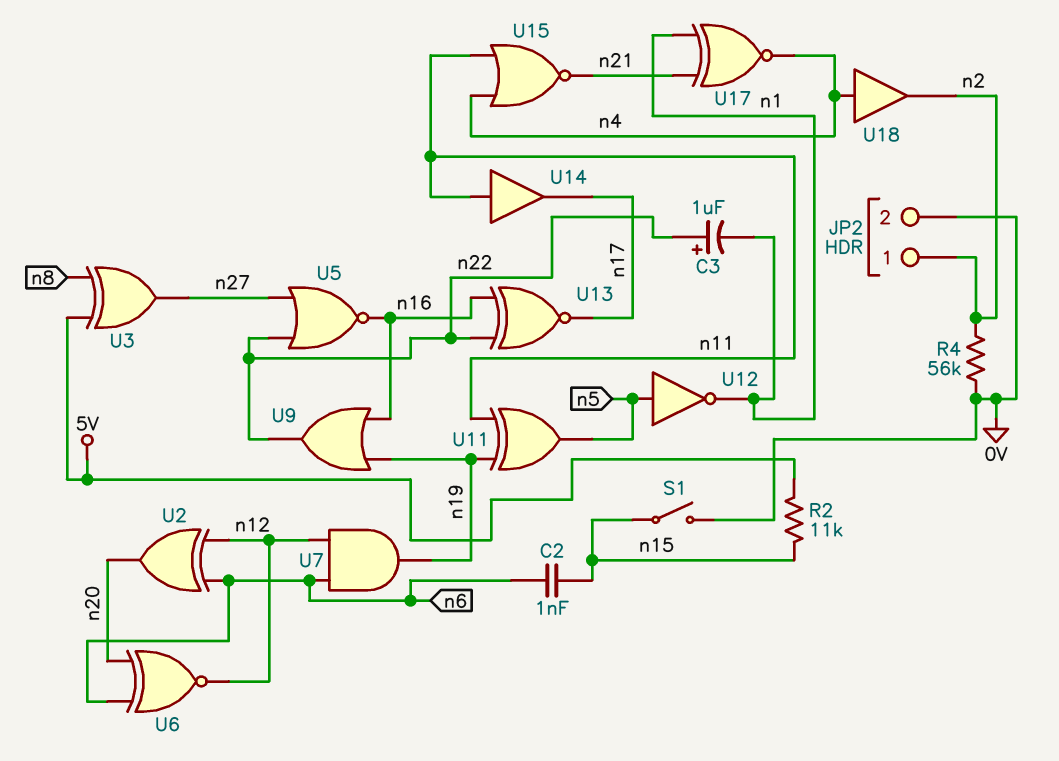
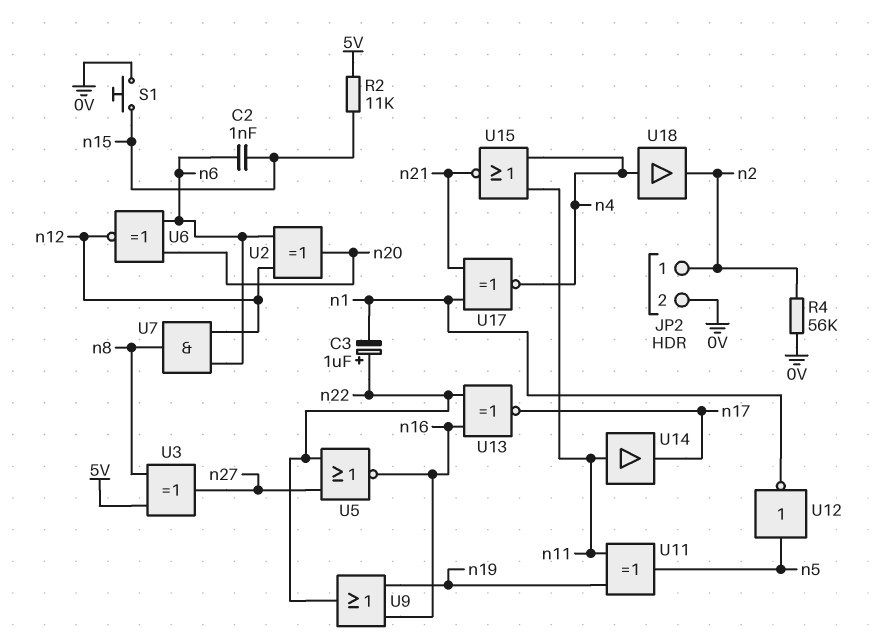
S1: switch (0V, n15) -> button (0V, n15)
U7: AND (in n6, in n12, out n19) -> AND (in n6, in n12, out n8)

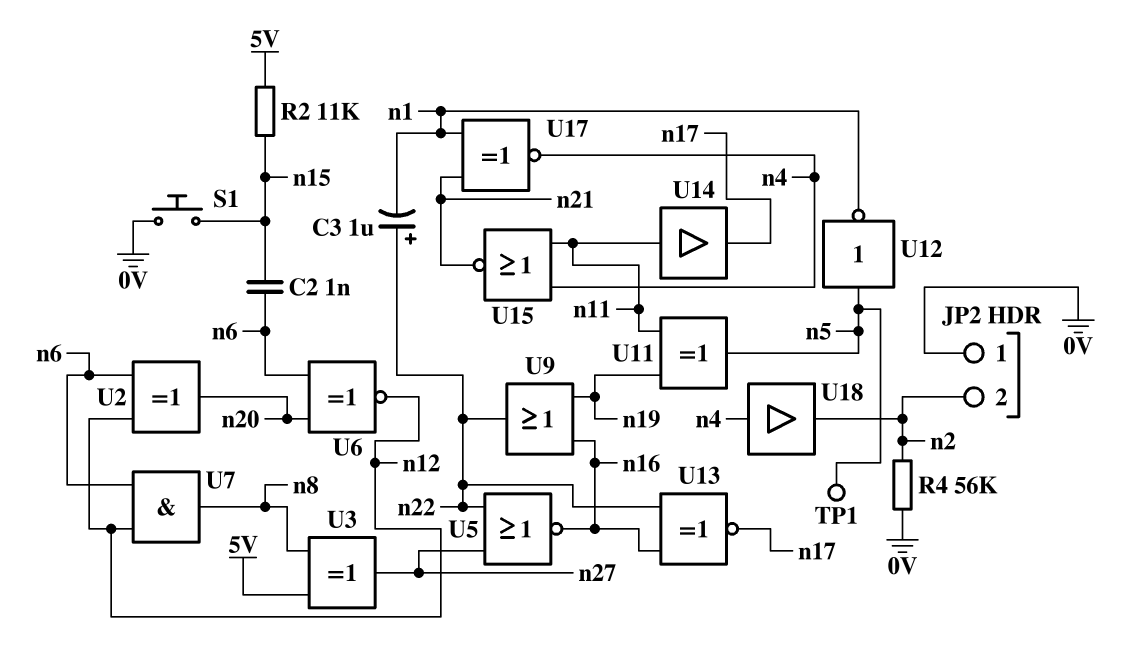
JP2 pin 1: n2 -> 0V
JP2 pin 2: 0V -> n2
TP1: none -> test point (n5)

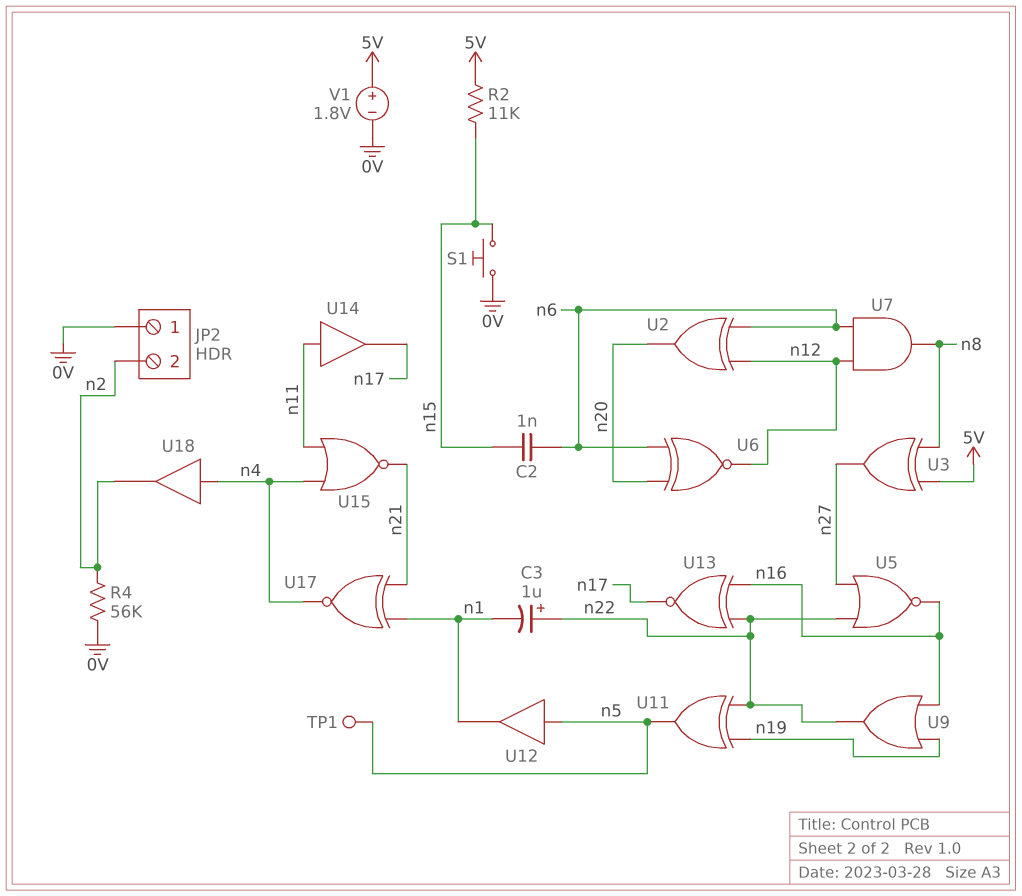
U11: XOR (in n11, in n19, out n5) -> XOR (in n19, in n22, out n5)
U12: NOT (in n5, out n1) -> buffer (in n5, out n1)
V1: none -> 1.8V (plus 5V, minus 0V)

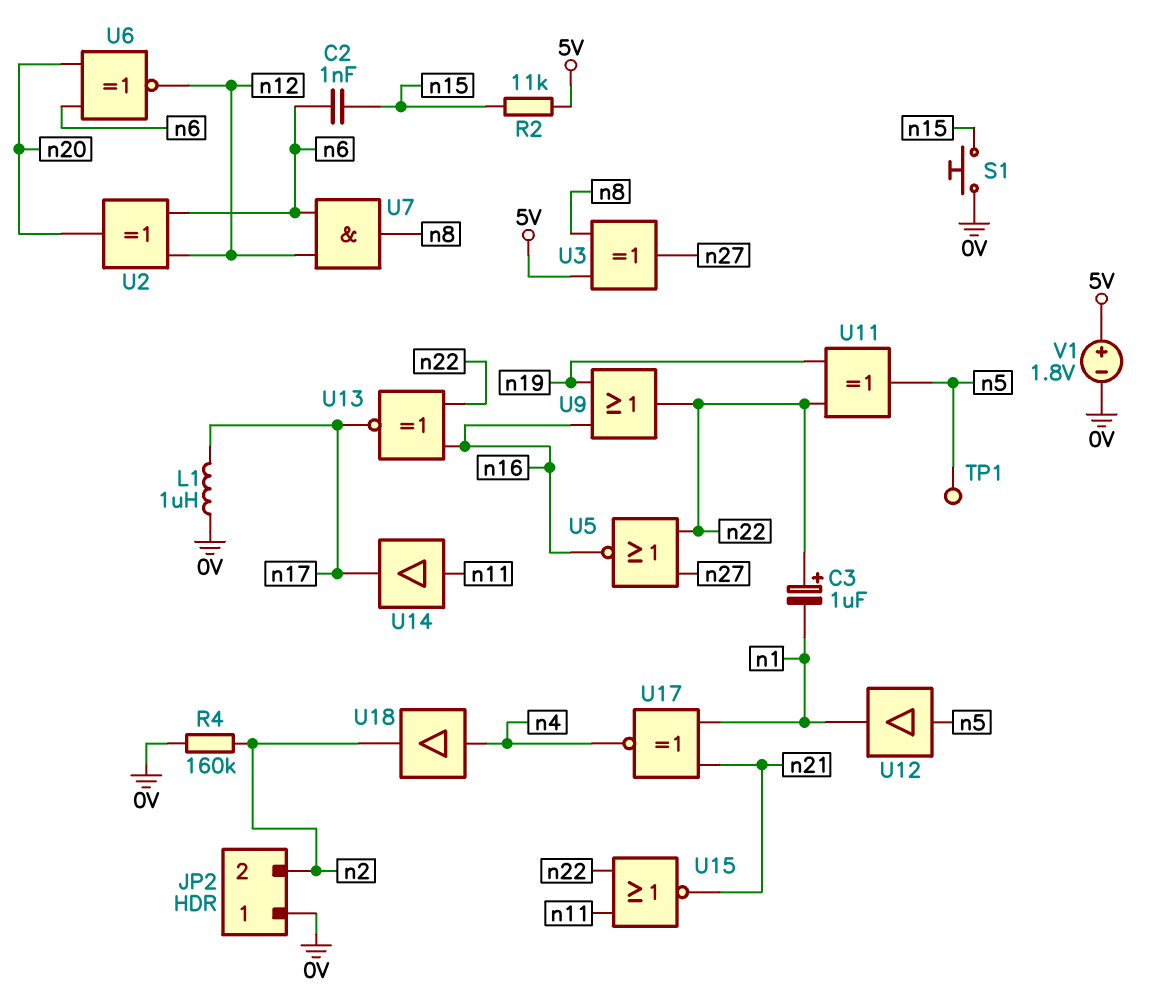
L1: none -> 1uH (0V, n17)
R4: 56k (0V, n2) -> 160k (0V, n2)
U15: NOR (in n4, in n11, out n21) -> NOR (in n11, in n22, out n21)

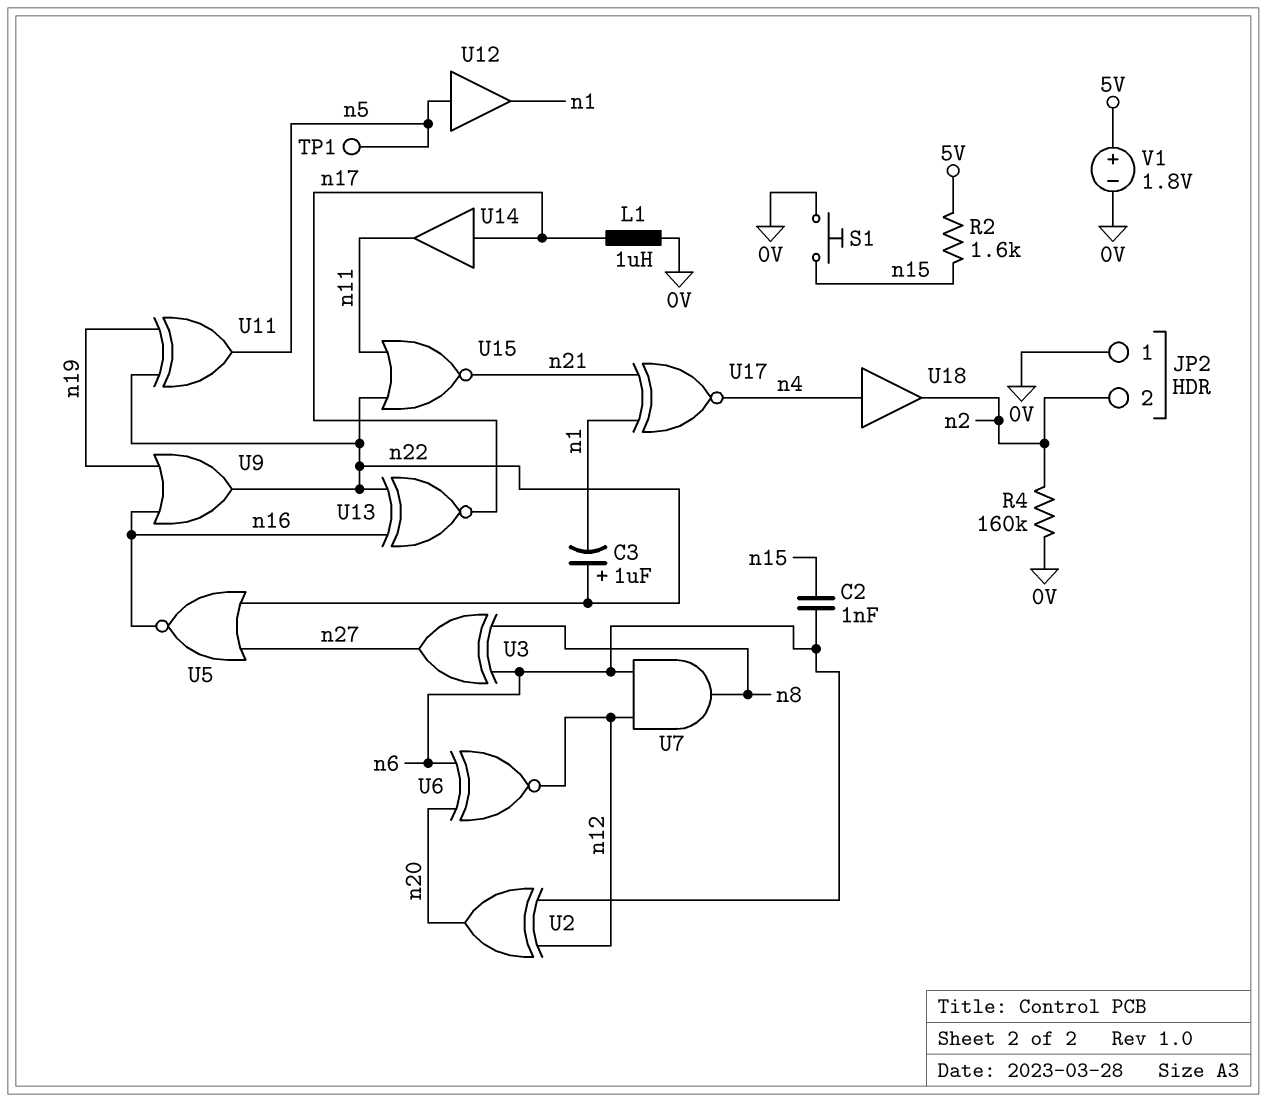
R2: 11k (5V, n15) -> 1.6k (5V, n15)
U3: XOR (in 5V, in n8, out n27) -> XOR (in n6, in n8, out n27)
U14: buffer (in n11, out n17) -> buffer (in n17, out n11)

